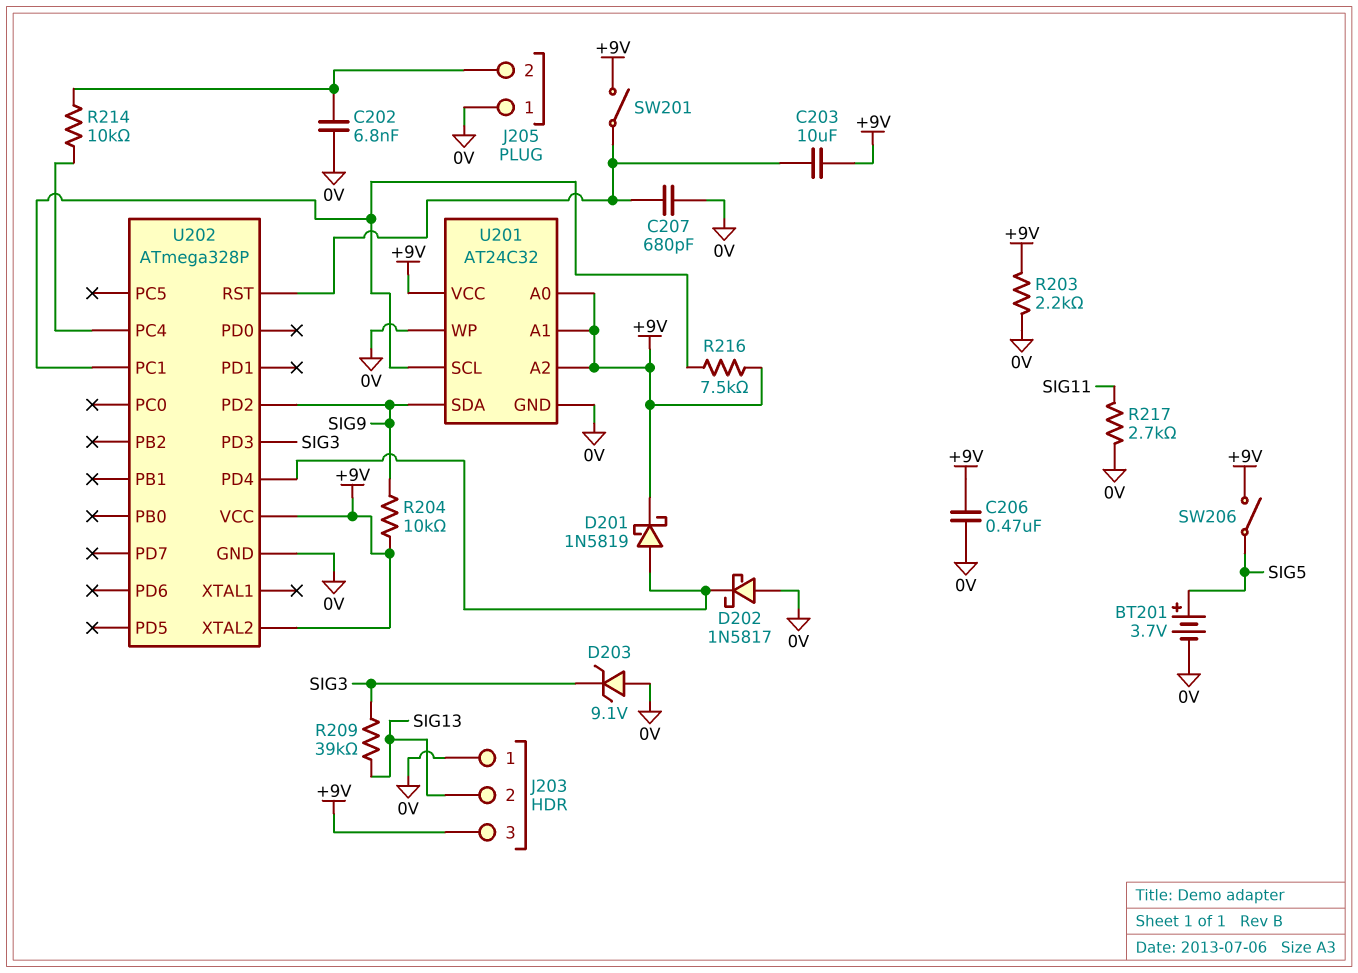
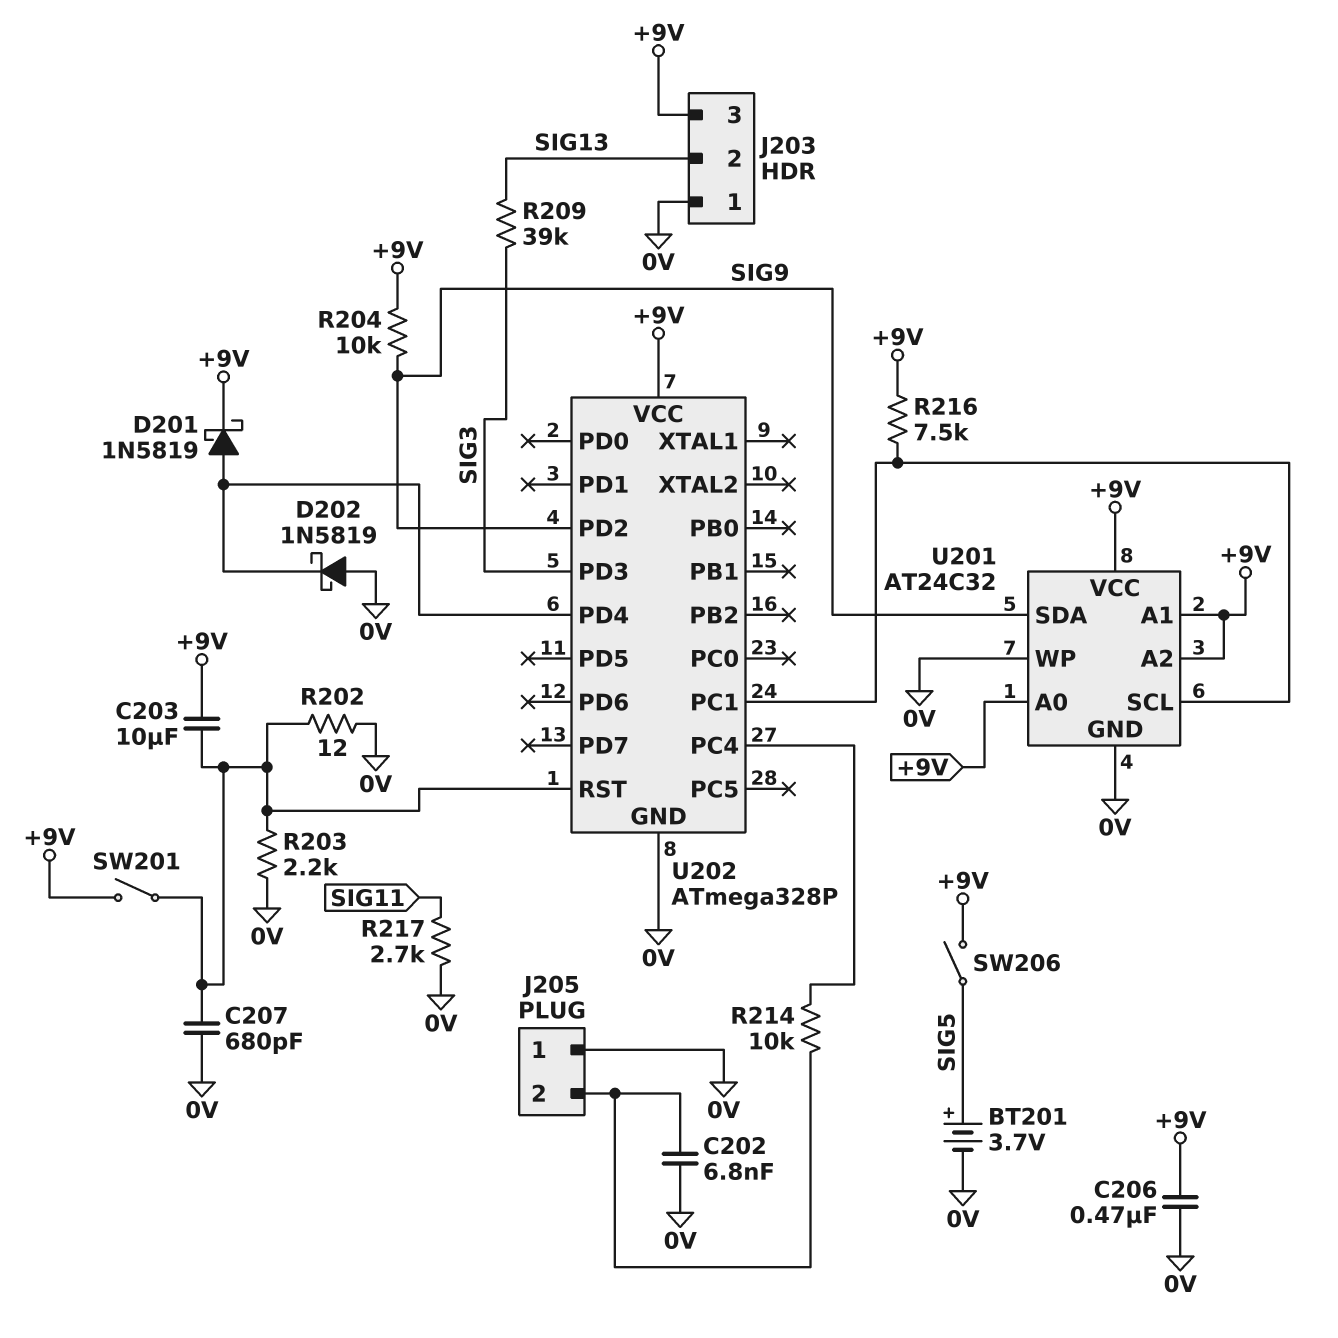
D202: schottky 1N5817 (A 0V, K U202/PD4) -> schottky 1N5819 (A 0V, K U202/PD4)
D203: zener 9.1V (A 0V, K SIG3) -> none
R202: none -> 12 (0V, U202/RST)
R203: 2.2k (+9V, 0V) -> 2.2k (0V, U202/RST)
U202 pin XTAL2: +9V -> none

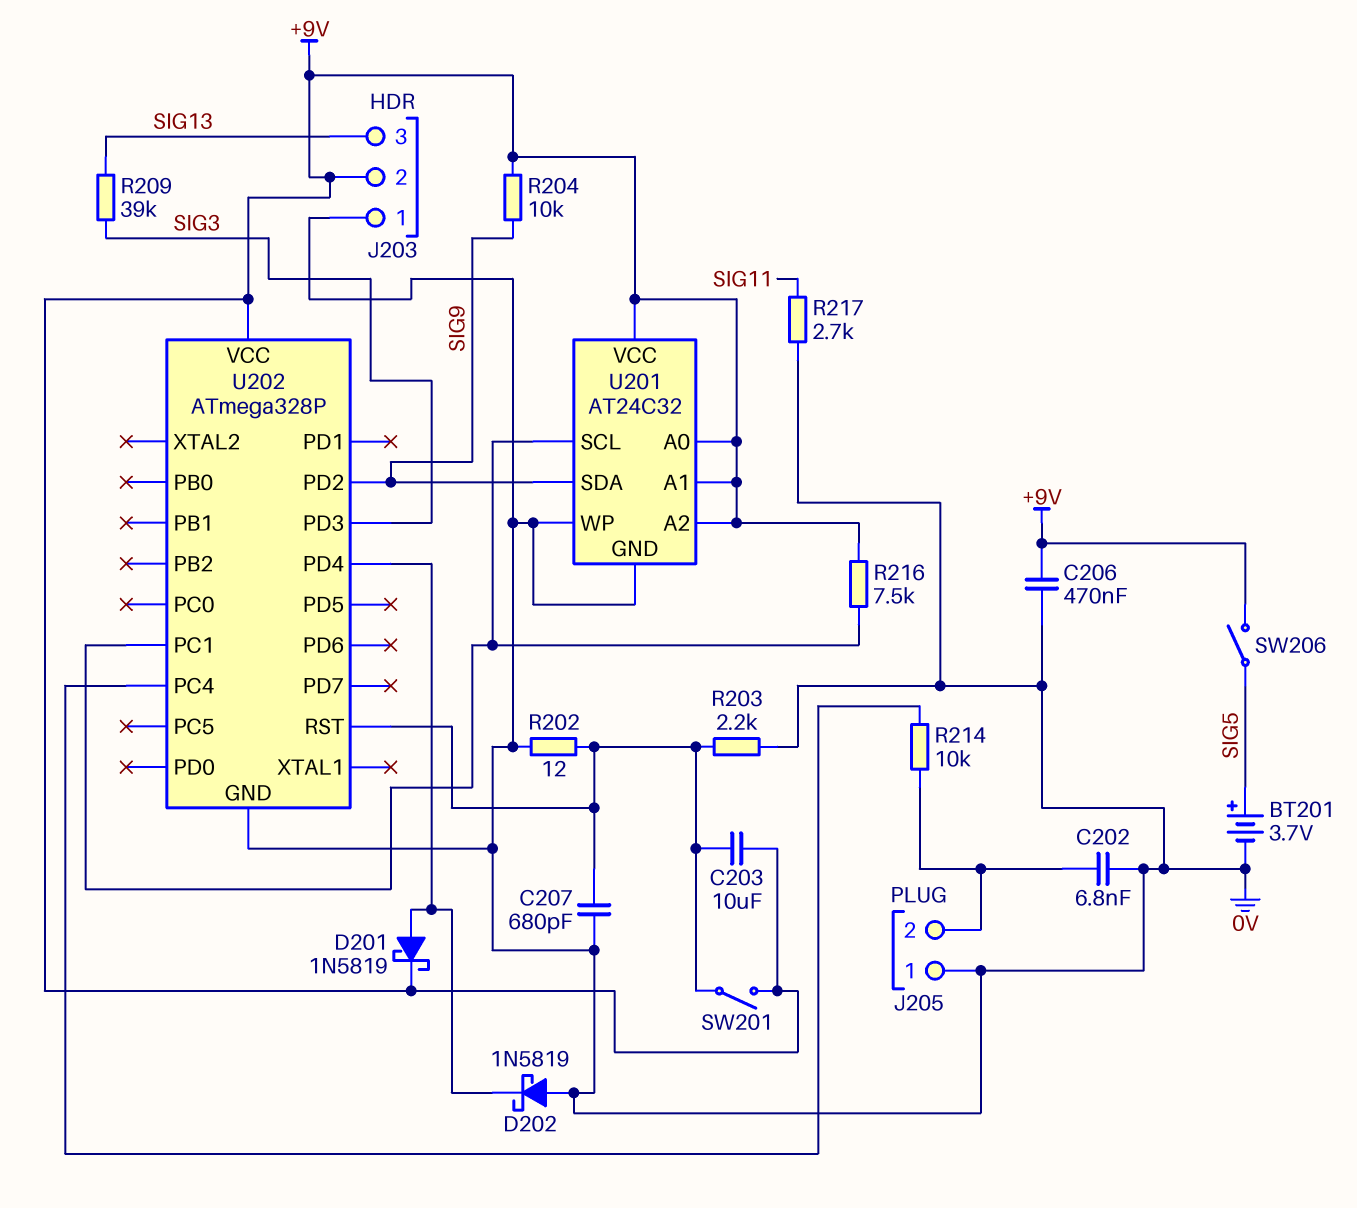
J203 pin 2: SIG13 -> +9V
J203 pin 3: +9V -> SIG13

